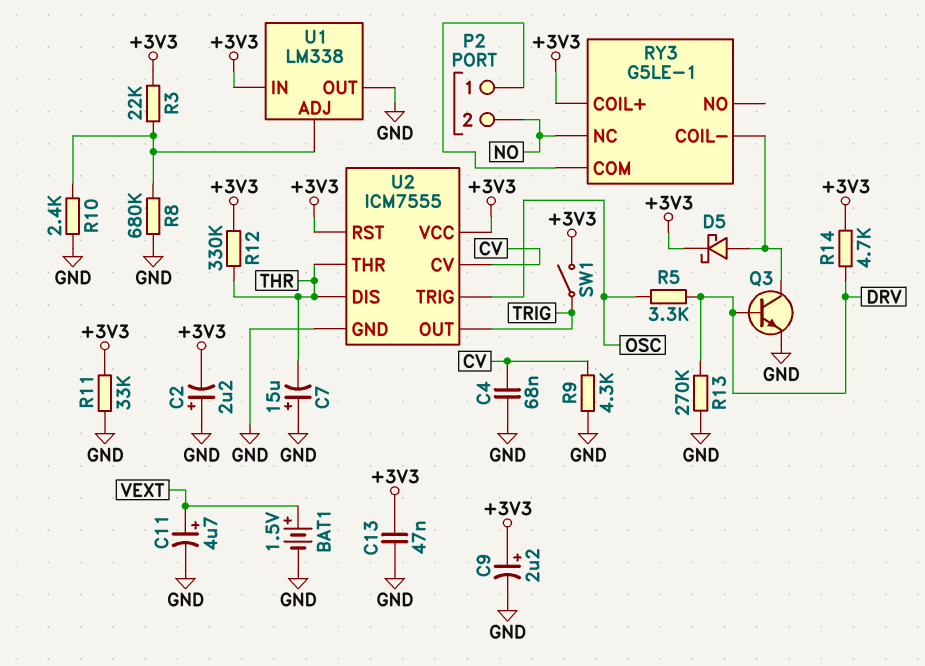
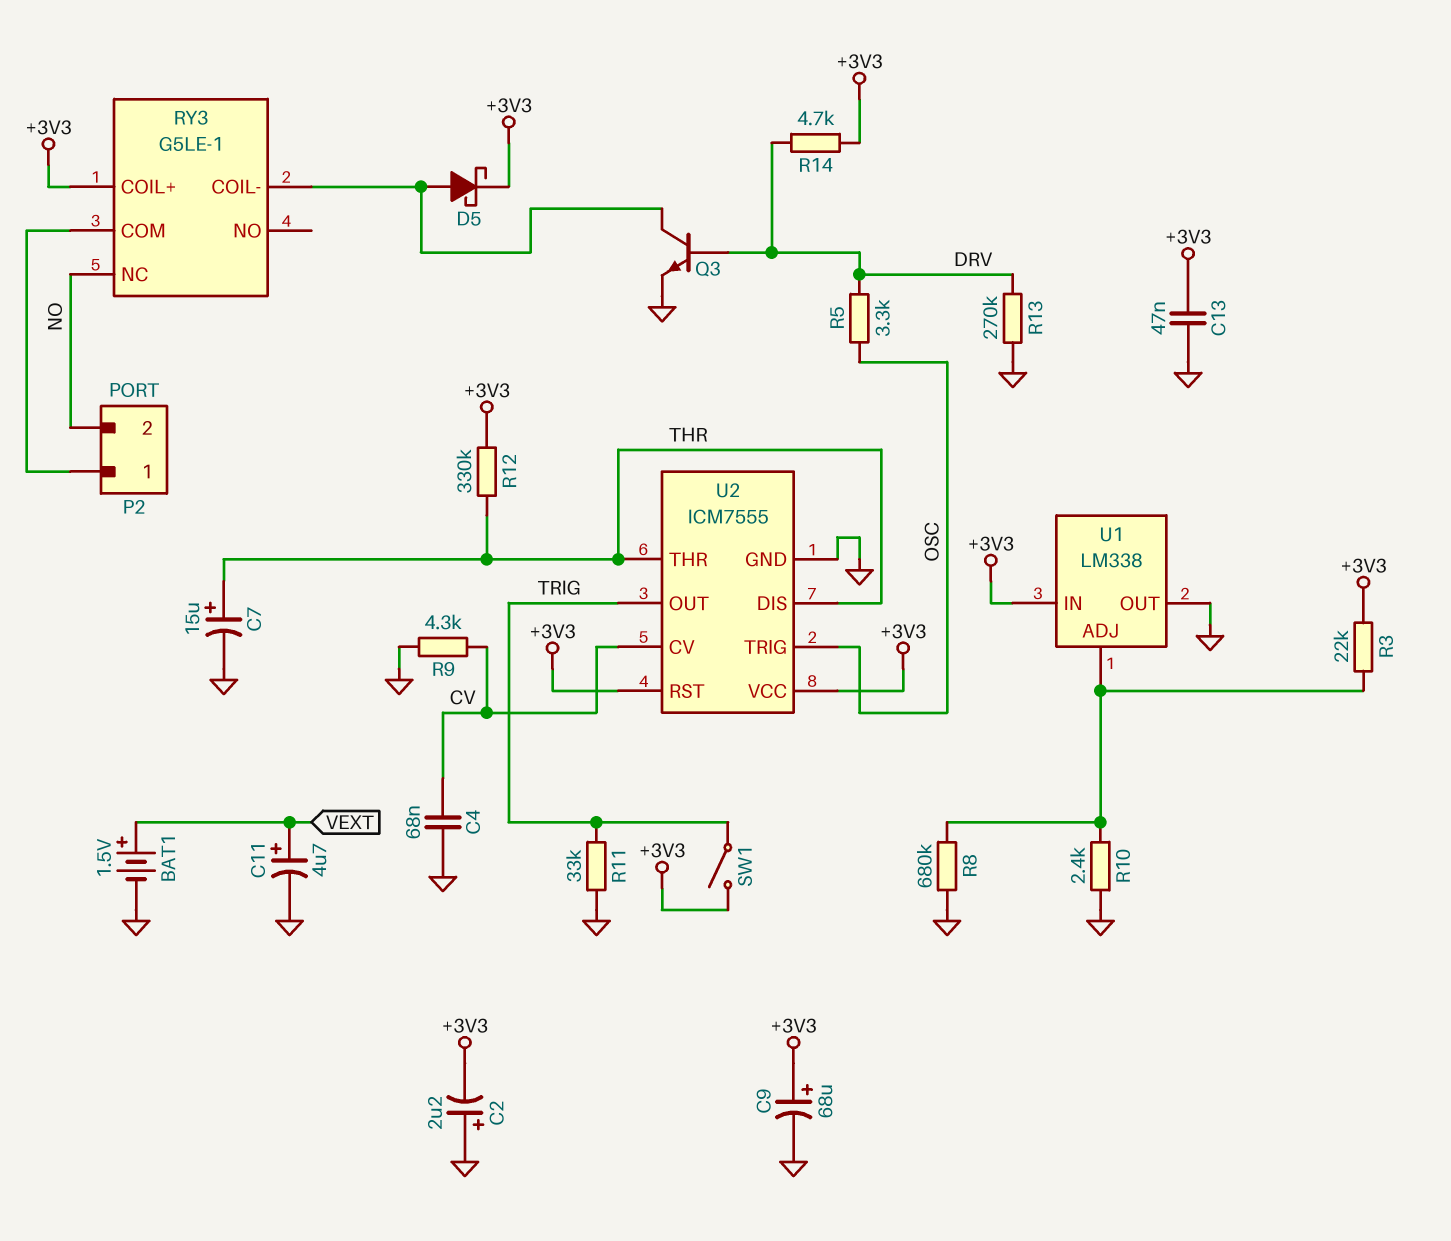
C7: 15uF (plus GND, minus THR) -> 15uF (plus THR, minus GND)
C9: 2.2uF (plus +3V3, minus GND) -> 68uF (plus +3V3, minus GND)
R11: 33k (+3V3, GND) -> 33k (GND, TRIG)

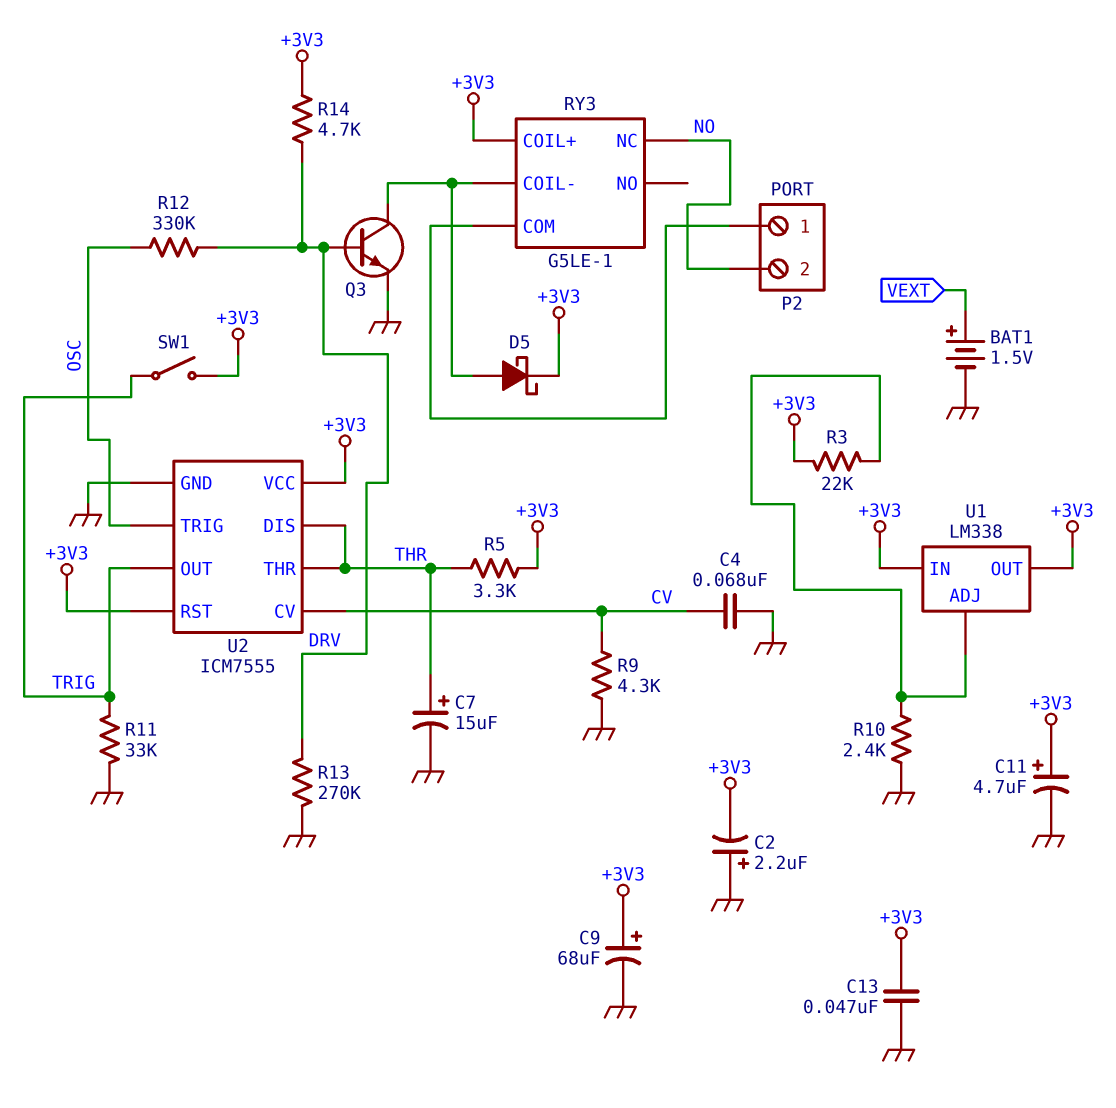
C11: 4.7uF (plus VEXT, minus GND) -> 4.7uF (plus +3V3, minus GND)
R5: 3.3k (DRV, OSC) -> 3.3k (+3V3, THR)
R8: 680k (GND, U1/ADJ) -> none
R12: 330k (+3V3, THR) -> 330k (DRV, OSC)
U1 pin OUT: GND -> +3V3

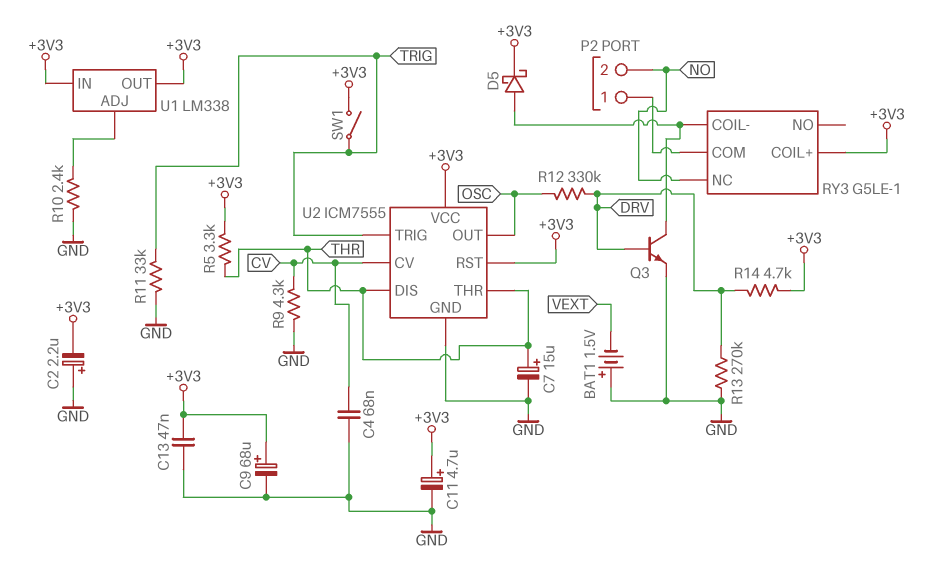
BAT1: 1.5V (plus VEXT, minus GND) -> 1.5V (plus GND, minus VEXT)
R3: 22k (+3V3, U1/ADJ) -> none
U2 pin OUT: TRIG -> OSC
U2 pin TRIG: OSC -> TRIG

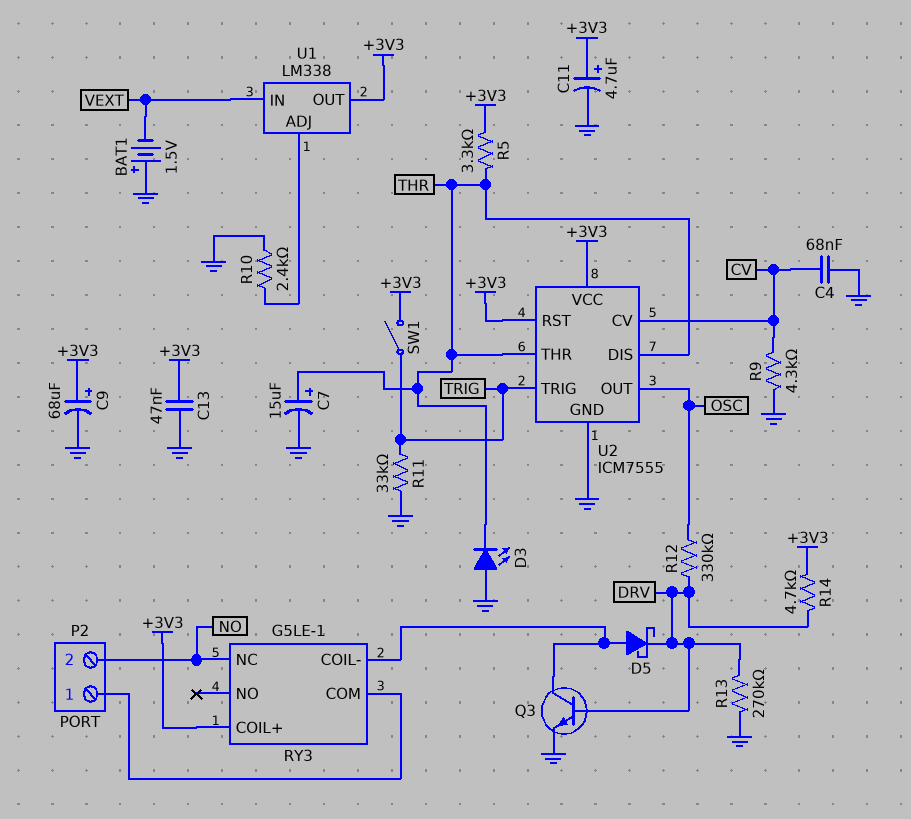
C2: 2.2uF (plus GND, minus +3V3) -> none
D3: none -> LED (A GND, K THR)
D5: schottky (A RY3/COIL-, K +3V3) -> schottky (A RY3/COIL-, K DRV)
U1 pin IN: +3V3 -> VEXT

